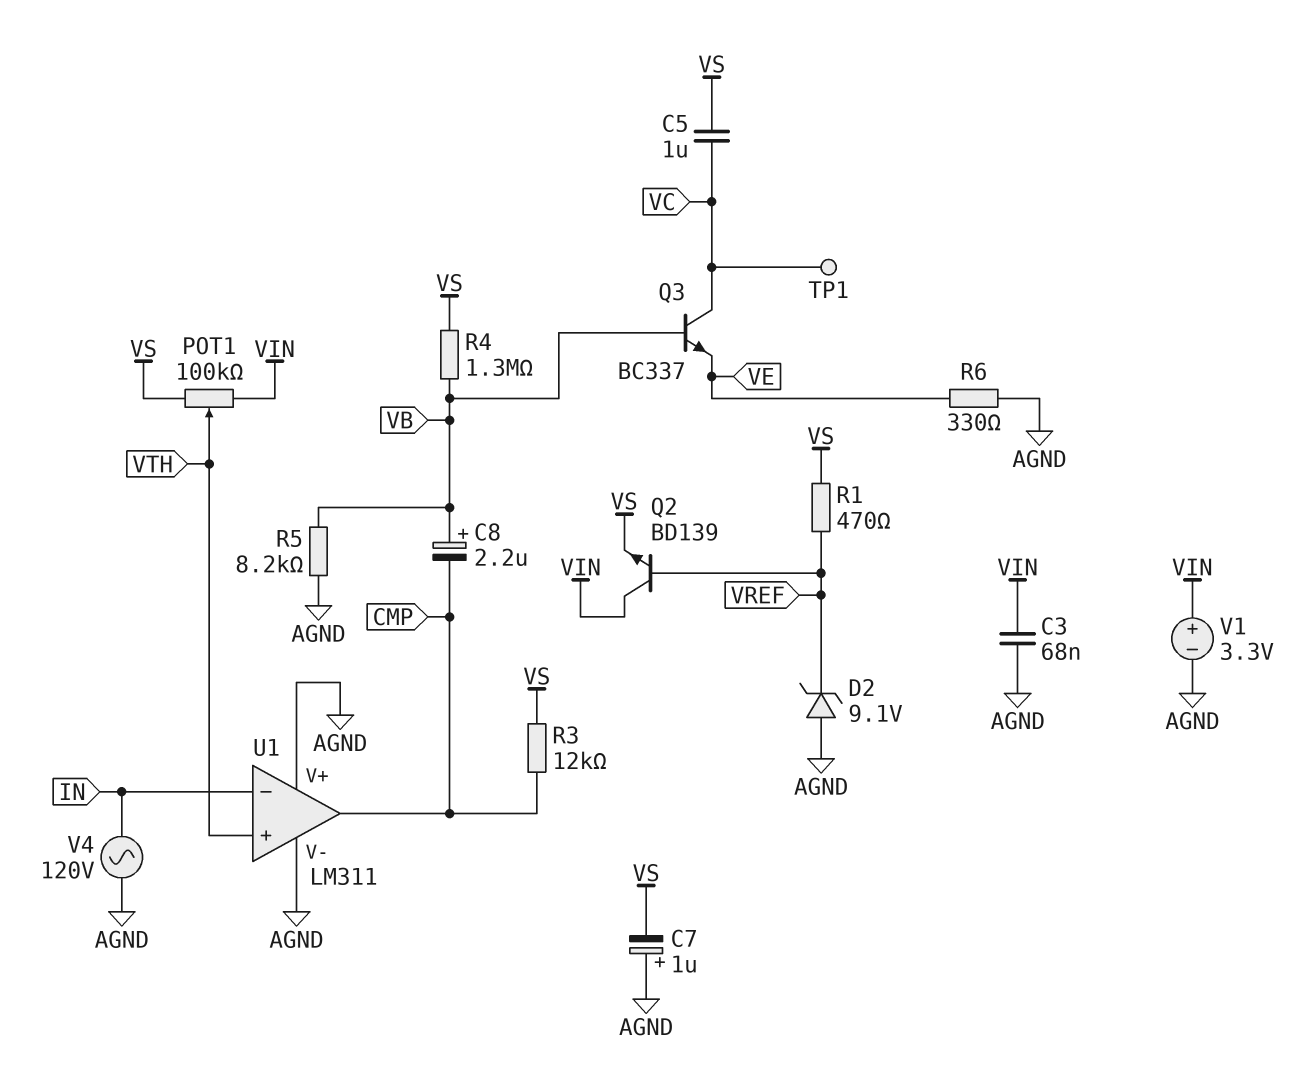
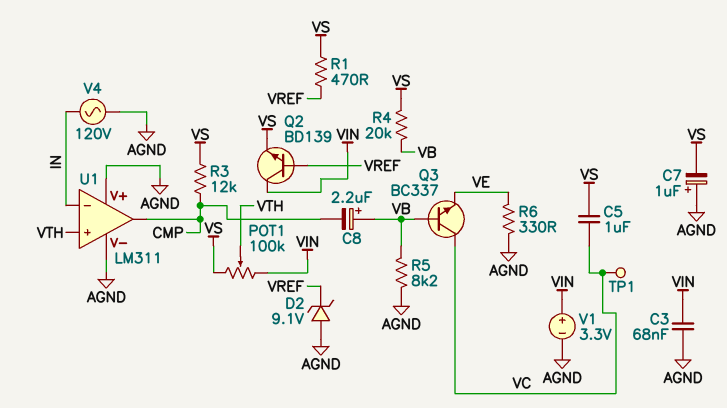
R4: 1.3M (VB, VS) -> 20k (VB, VS)

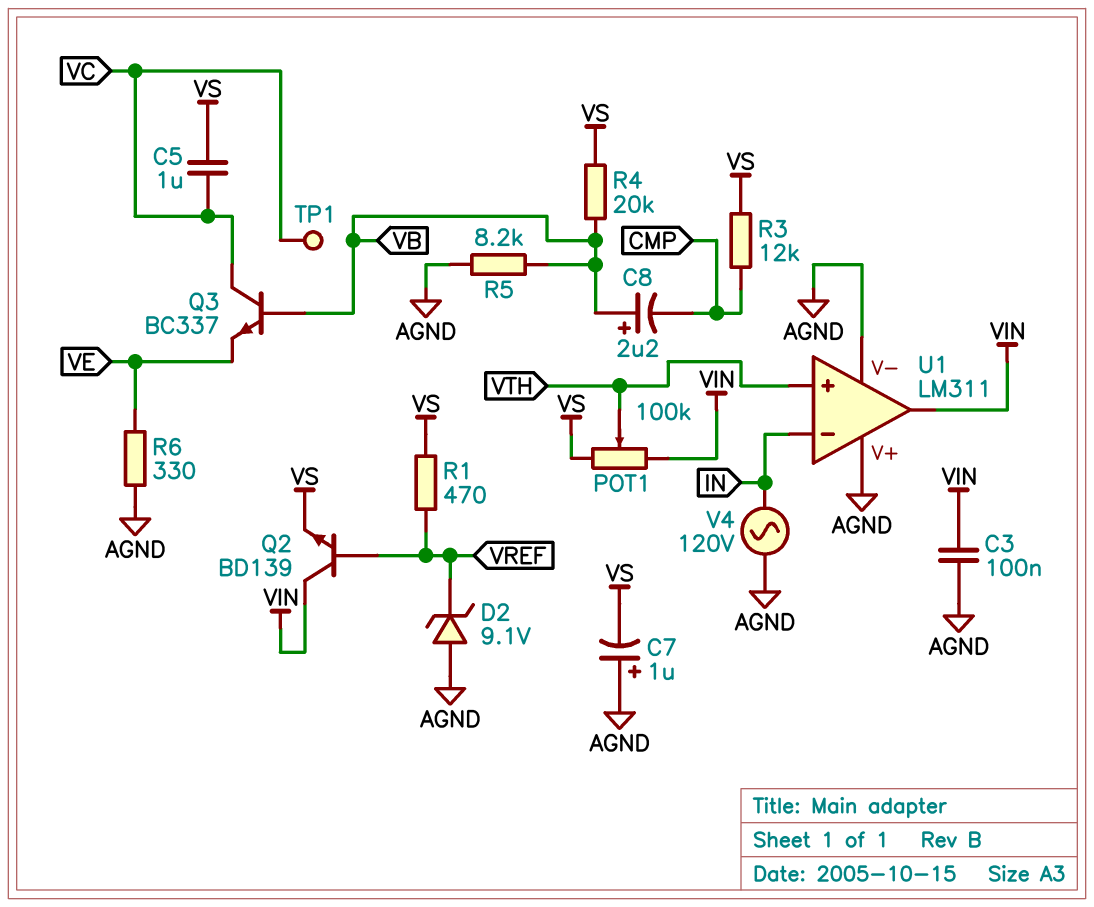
C3: 68nF (AGND, VIN) -> 100nF (AGND, VIN)
U1 pin out: CMP -> VIN
V1: 3.3V (plus VIN, minus AGND) -> none

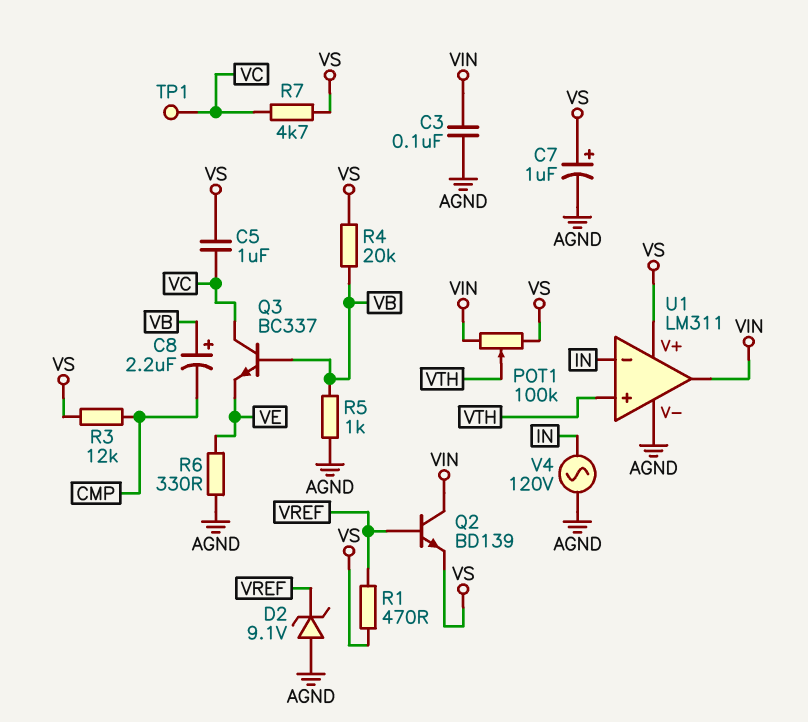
C7: 1uF (plus AGND, minus VS) -> 1uF (plus VS, minus AGND)
R5: 8.2k (AGND, VB) -> 1k (AGND, VB)
R7: none -> 4.7k (VC, VS)
U1 pin V+: AGND -> VS

